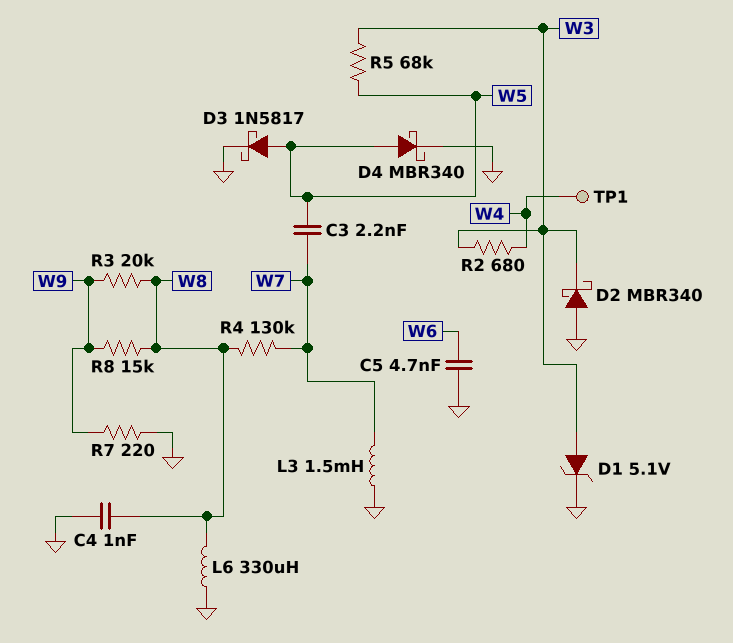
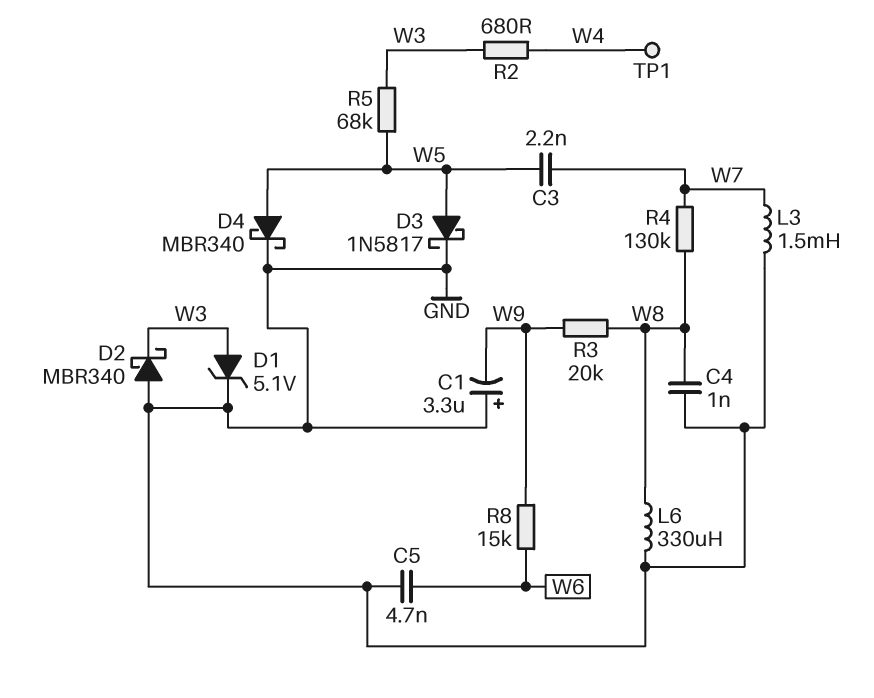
C1: none -> 3.3uF (plus GND, minus W9)
R7: 220 (GND, W9) -> none
R8: 15k (W8, W9) -> 15k (W6, W9)

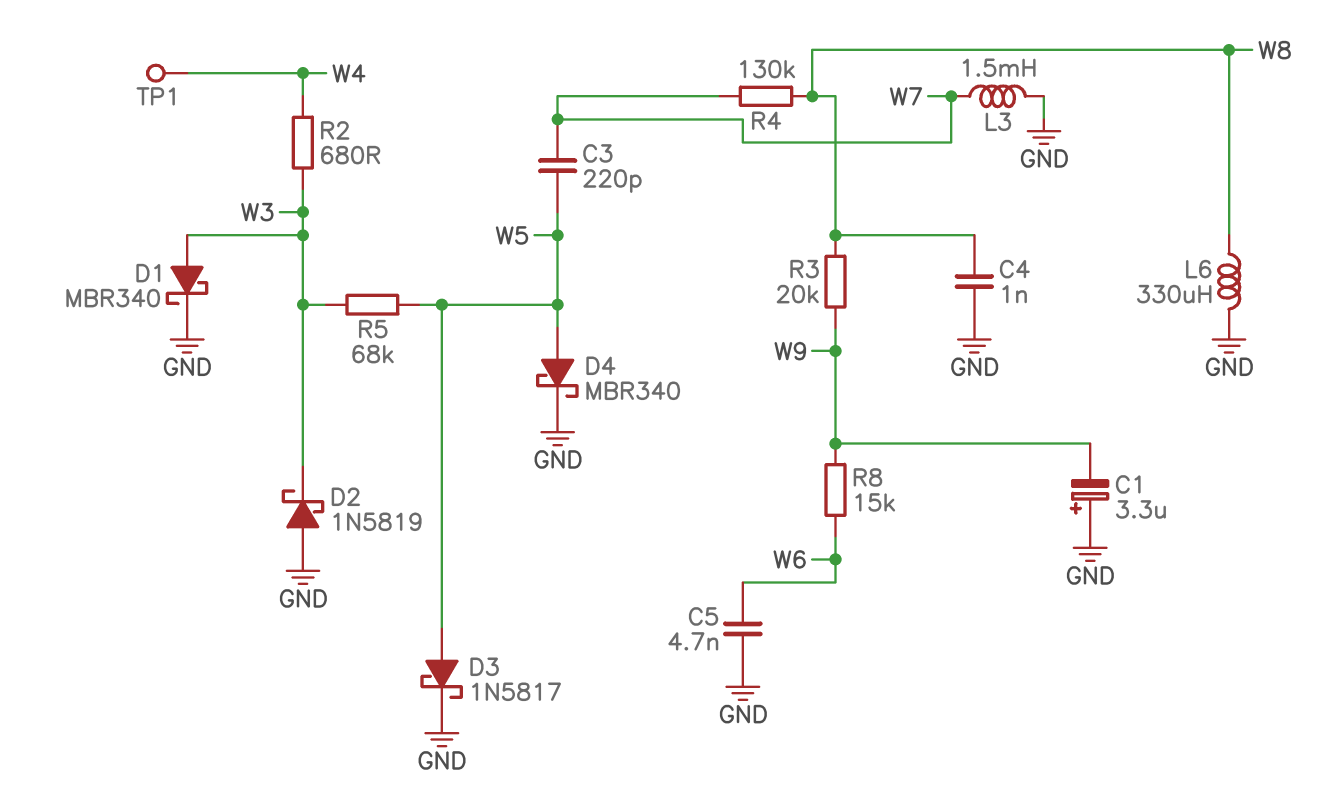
C3: 2.2nF (W5, W7) -> 220pF (W5, W7)
D1: zener 5.1V (A W3, K GND) -> schottky MBR340 (A W3, K GND)
D2: schottky MBR340 (A GND, K W3) -> schottky 1N5819 (A GND, K W3)

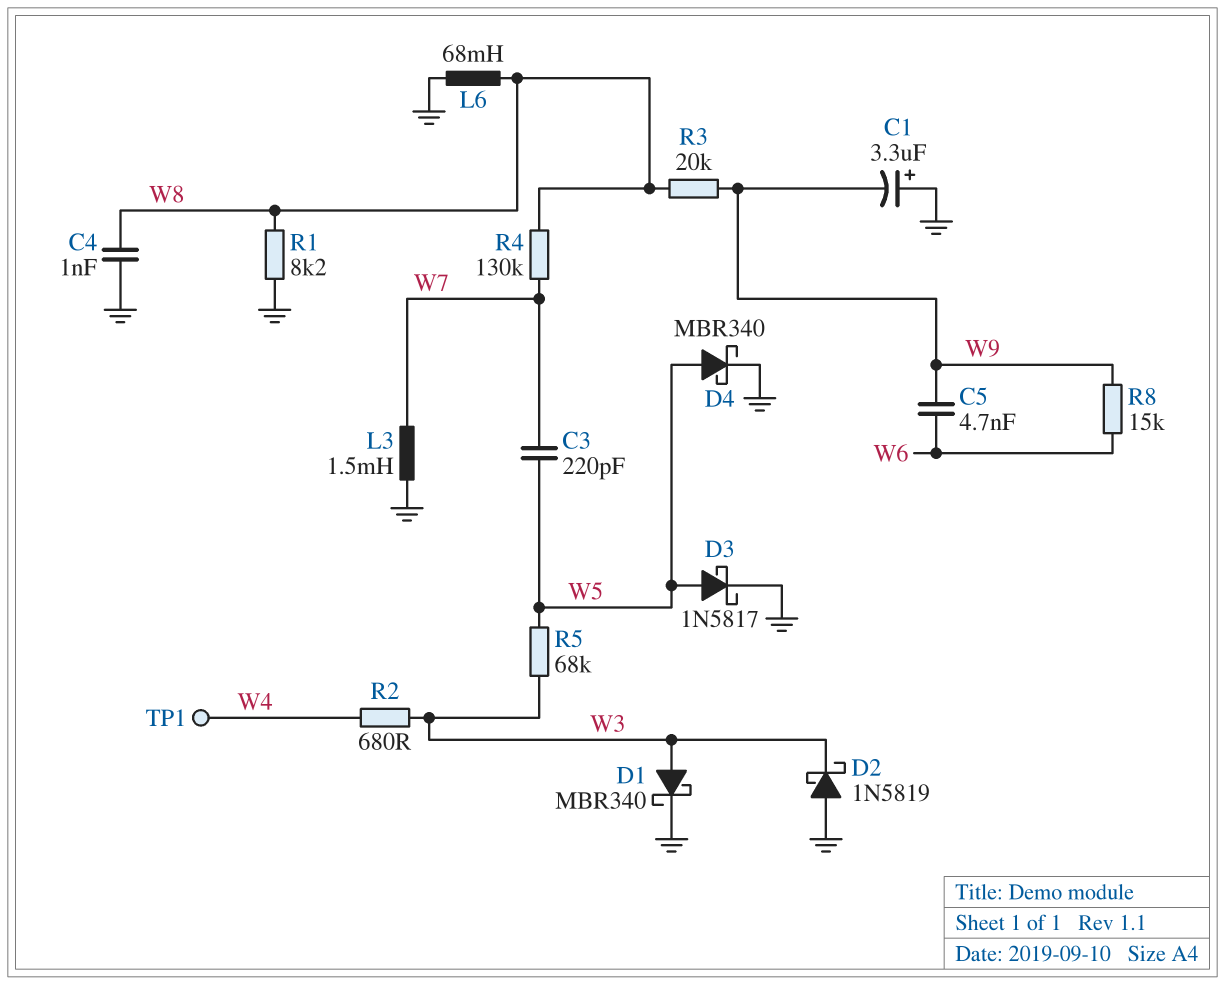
C5: 4.7nF (GND, W6) -> 4.7nF (W6, W9)
L6: 330uH (GND, W8) -> 68mH (GND, W8)
R1: none -> 8.2k (GND, W8)

